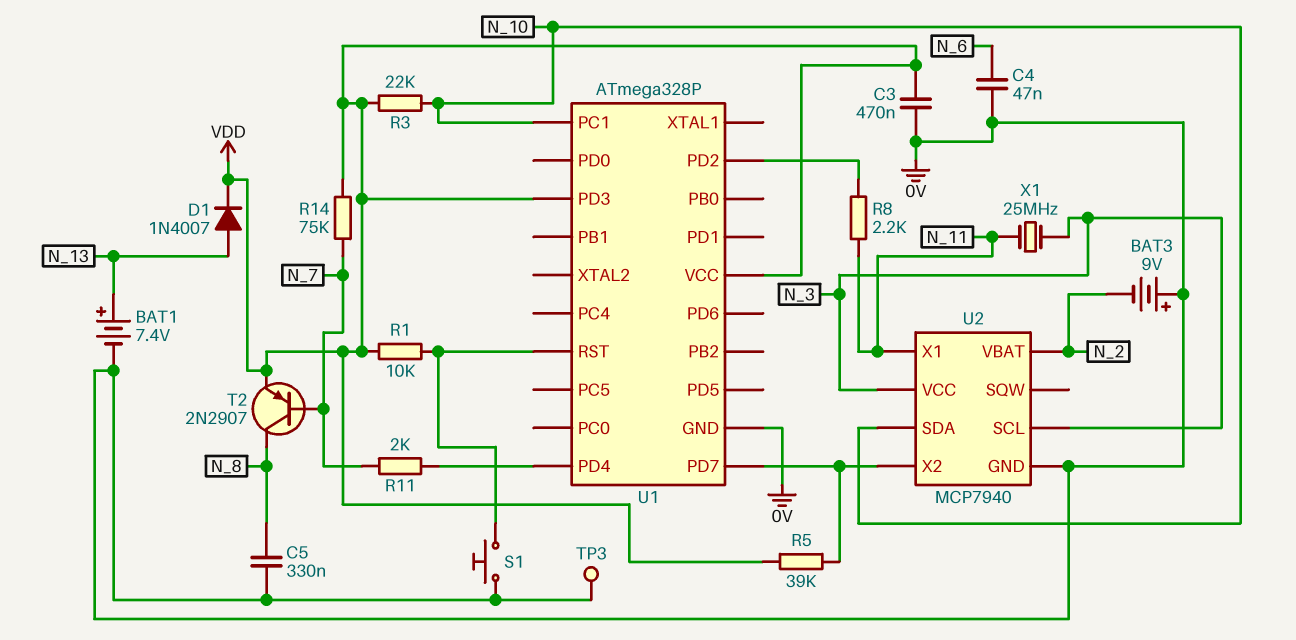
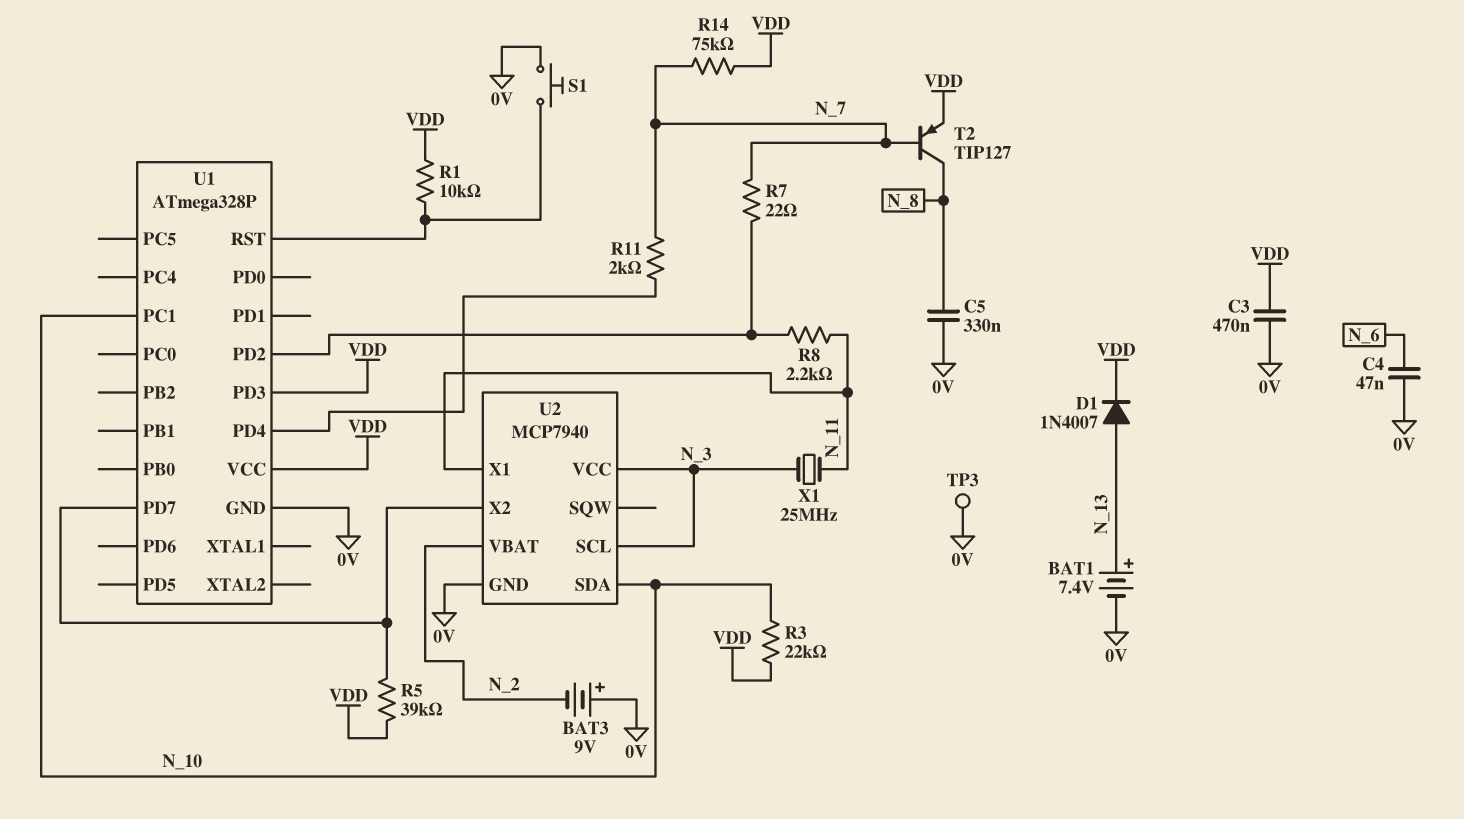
R7: none -> 22 (N_7, U1/PD2)
T2: PNP 2N2907 (B N_7, C N_8, E VDD) -> PNP TIP127 (B N_7, C N_8, E VDD)

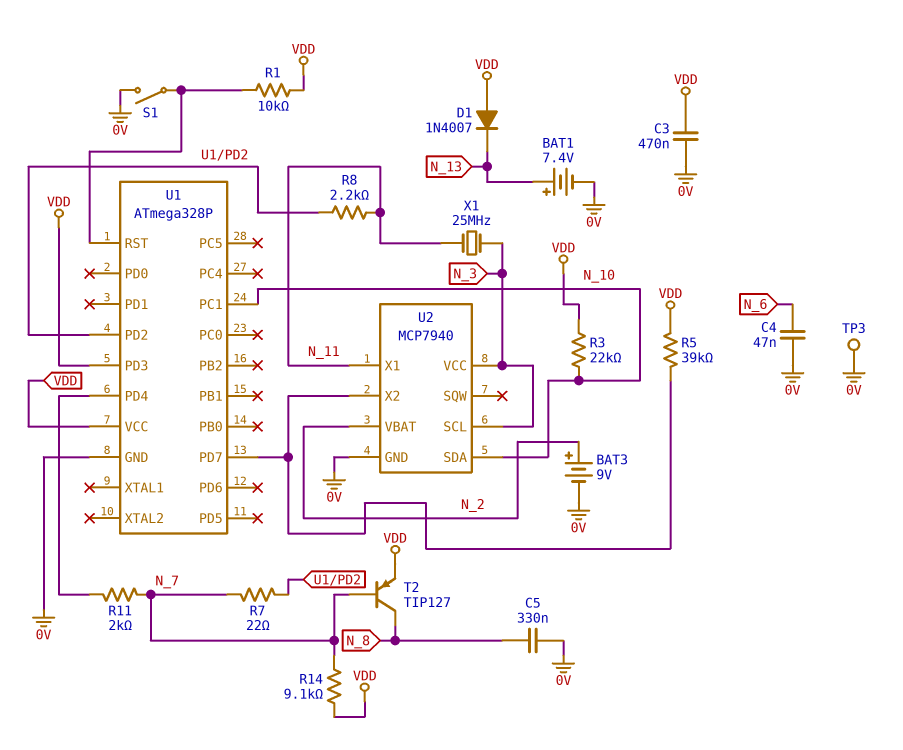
BAT3: 9V (plus 0V, minus N_2) -> 9V (plus N_2, minus 0V)
D1: diode 1N4007 (A N_13, K VDD) -> diode 1N4007 (A VDD, K N_13)
R14: 75k (N_7, VDD) -> 9.1k (N_7, VDD)
S1: button (0V, U1/RST) -> switch (0V, U1/RST)

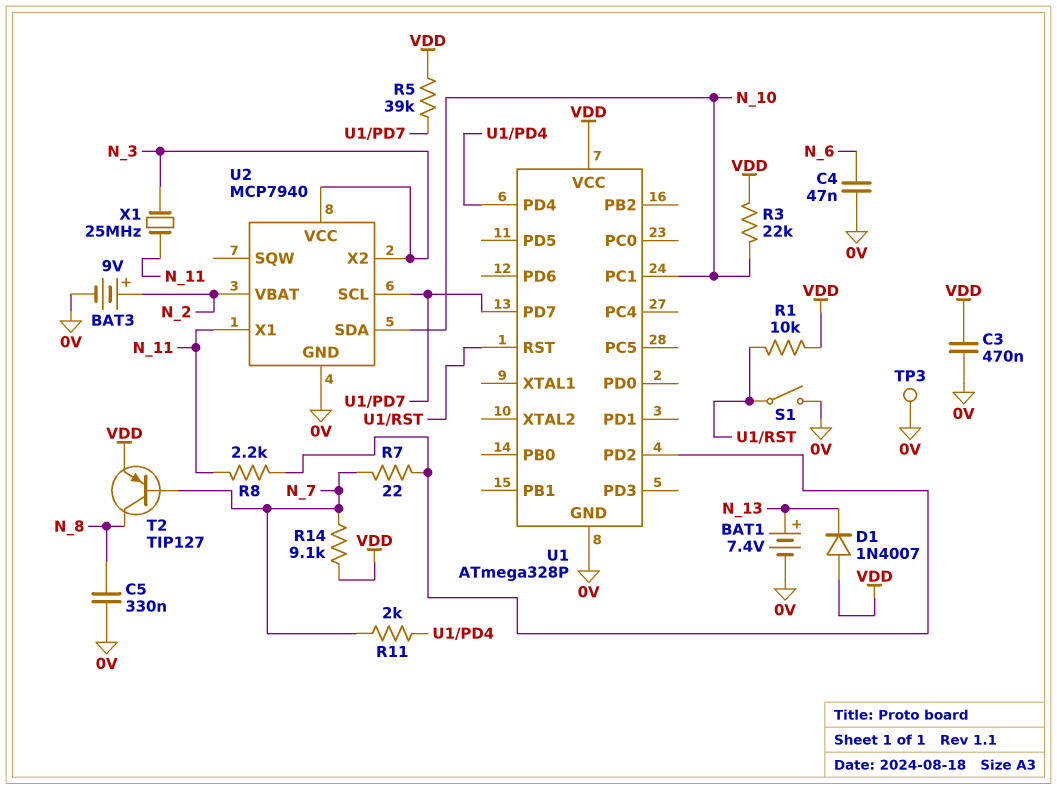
U1 pin PD3: VDD -> none
U2 pin SCL: N_3 -> U1/PD7
U2 pin X2: U1/PD7 -> N_3

